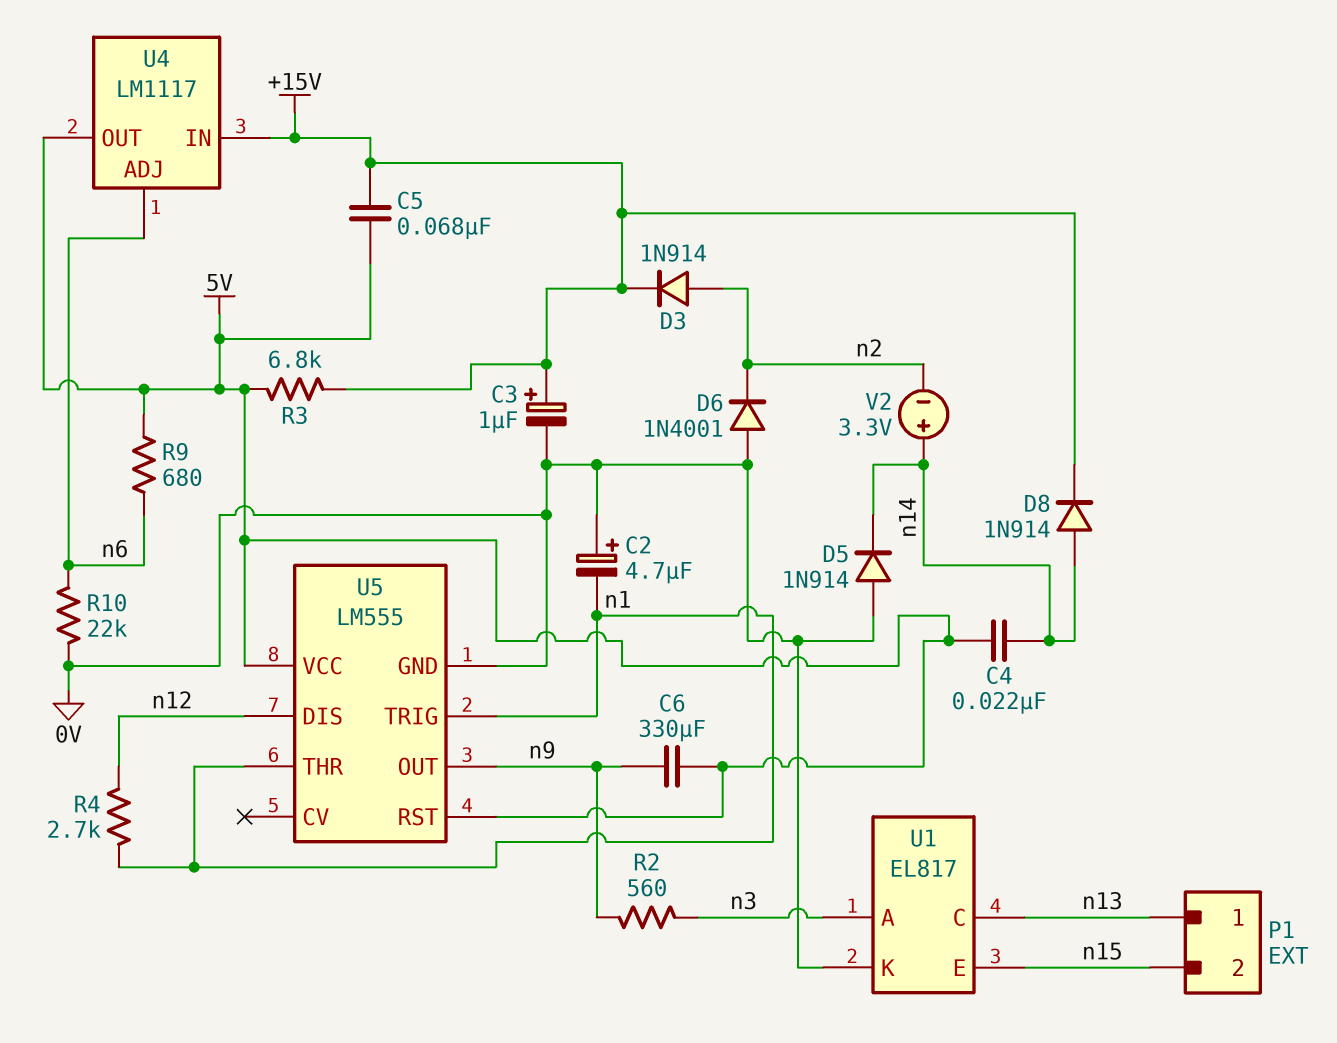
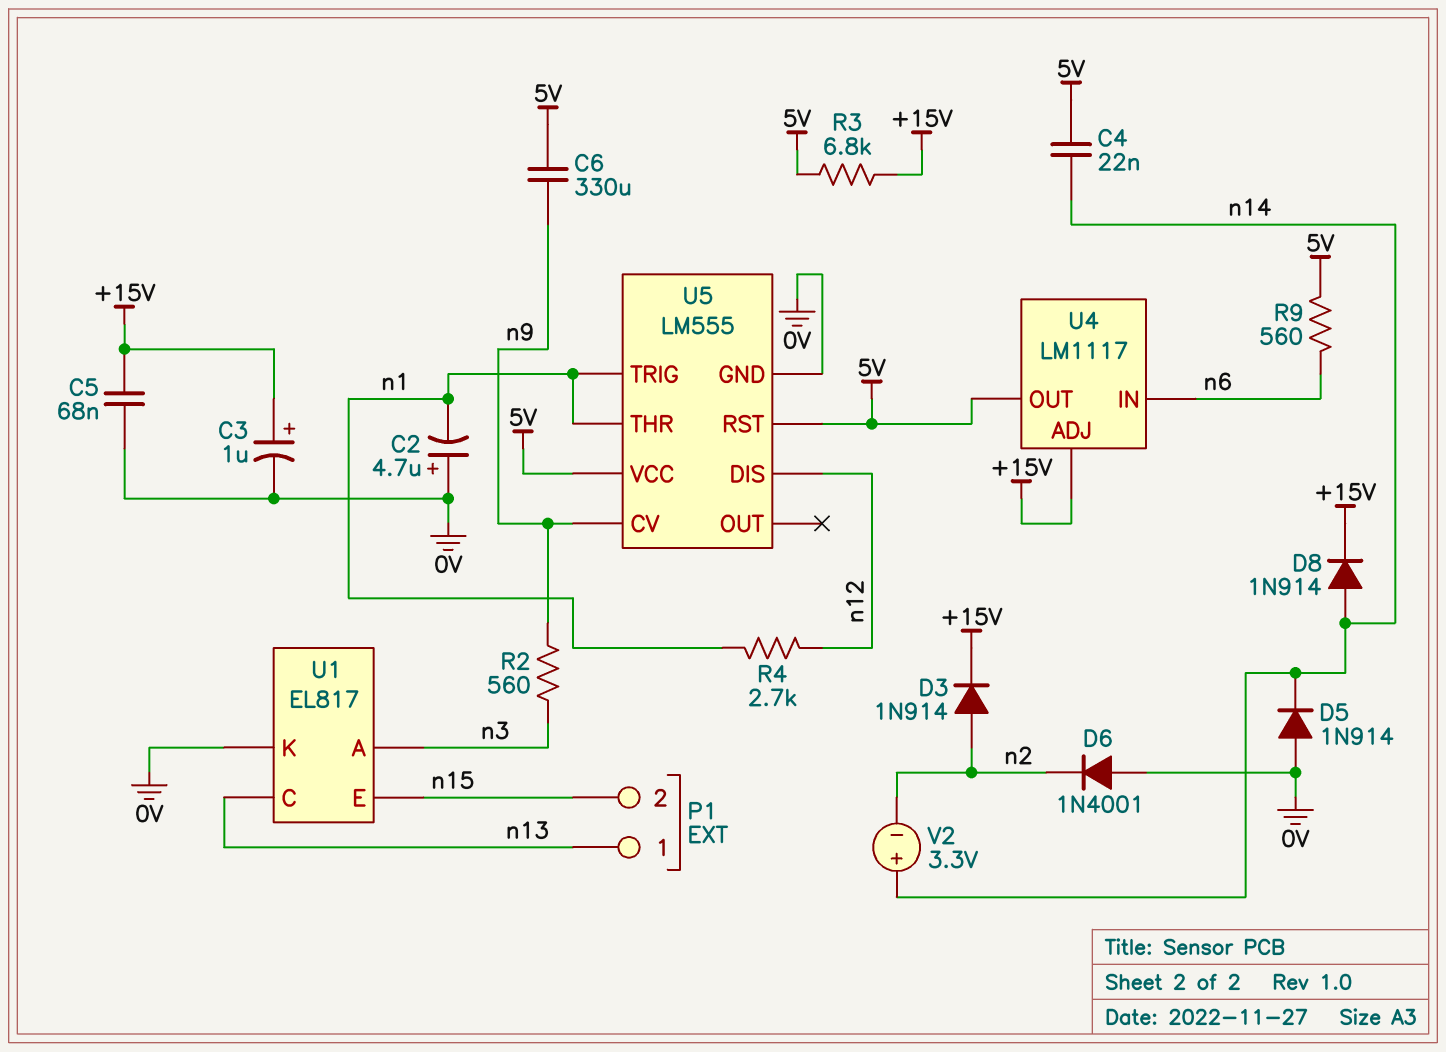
C5: 68nF (+15V, 5V) -> 68nF (+15V, 0V)
R9: 680 (5V, n6) -> 560 (5V, n6)
R10: 22k (0V, n6) -> none
U4 pin ADJ: n6 -> +15V
U4 pin IN: +15V -> n6
U5 pin CV: none -> n9
U5 pin OUT: n9 -> none

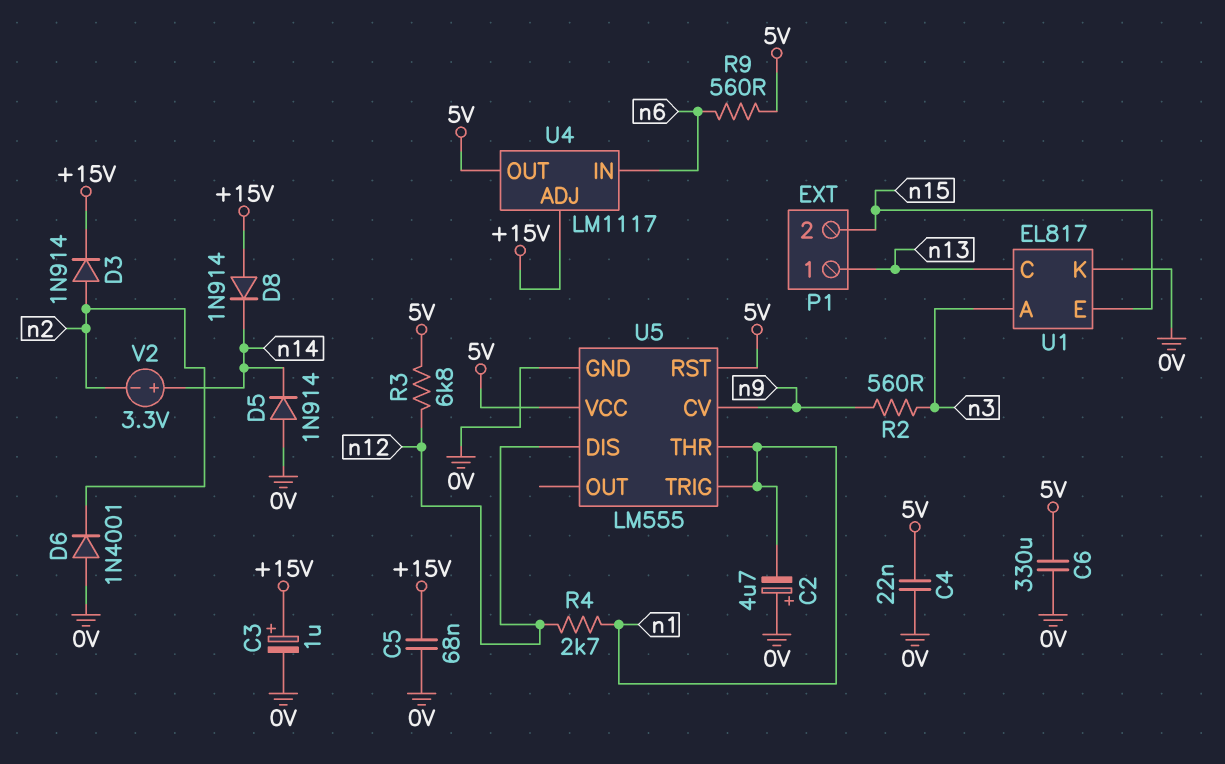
C4: 22nF (5V, n14) -> 22nF (0V, 5V)
C6: 330uF (5V, n9) -> 330uF (0V, 5V)
D8: diode 1N914 (A n14, K +15V) -> diode 1N914 (A +15V, K n14)
R3: 6.8k (+15V, 5V) -> 6.8k (5V, n12)

